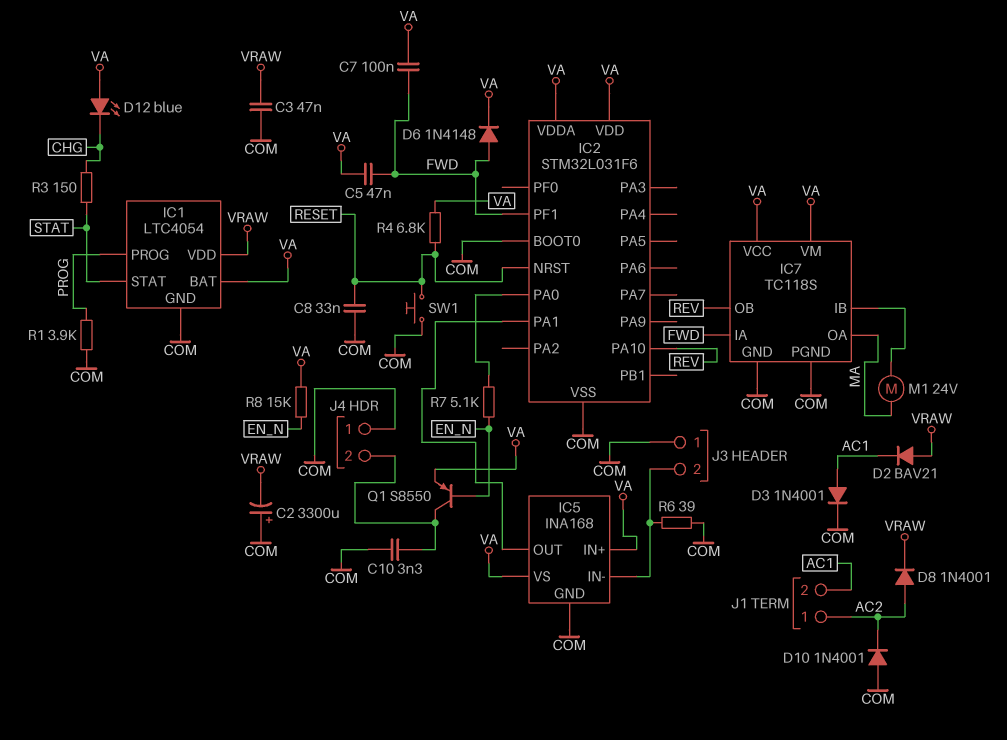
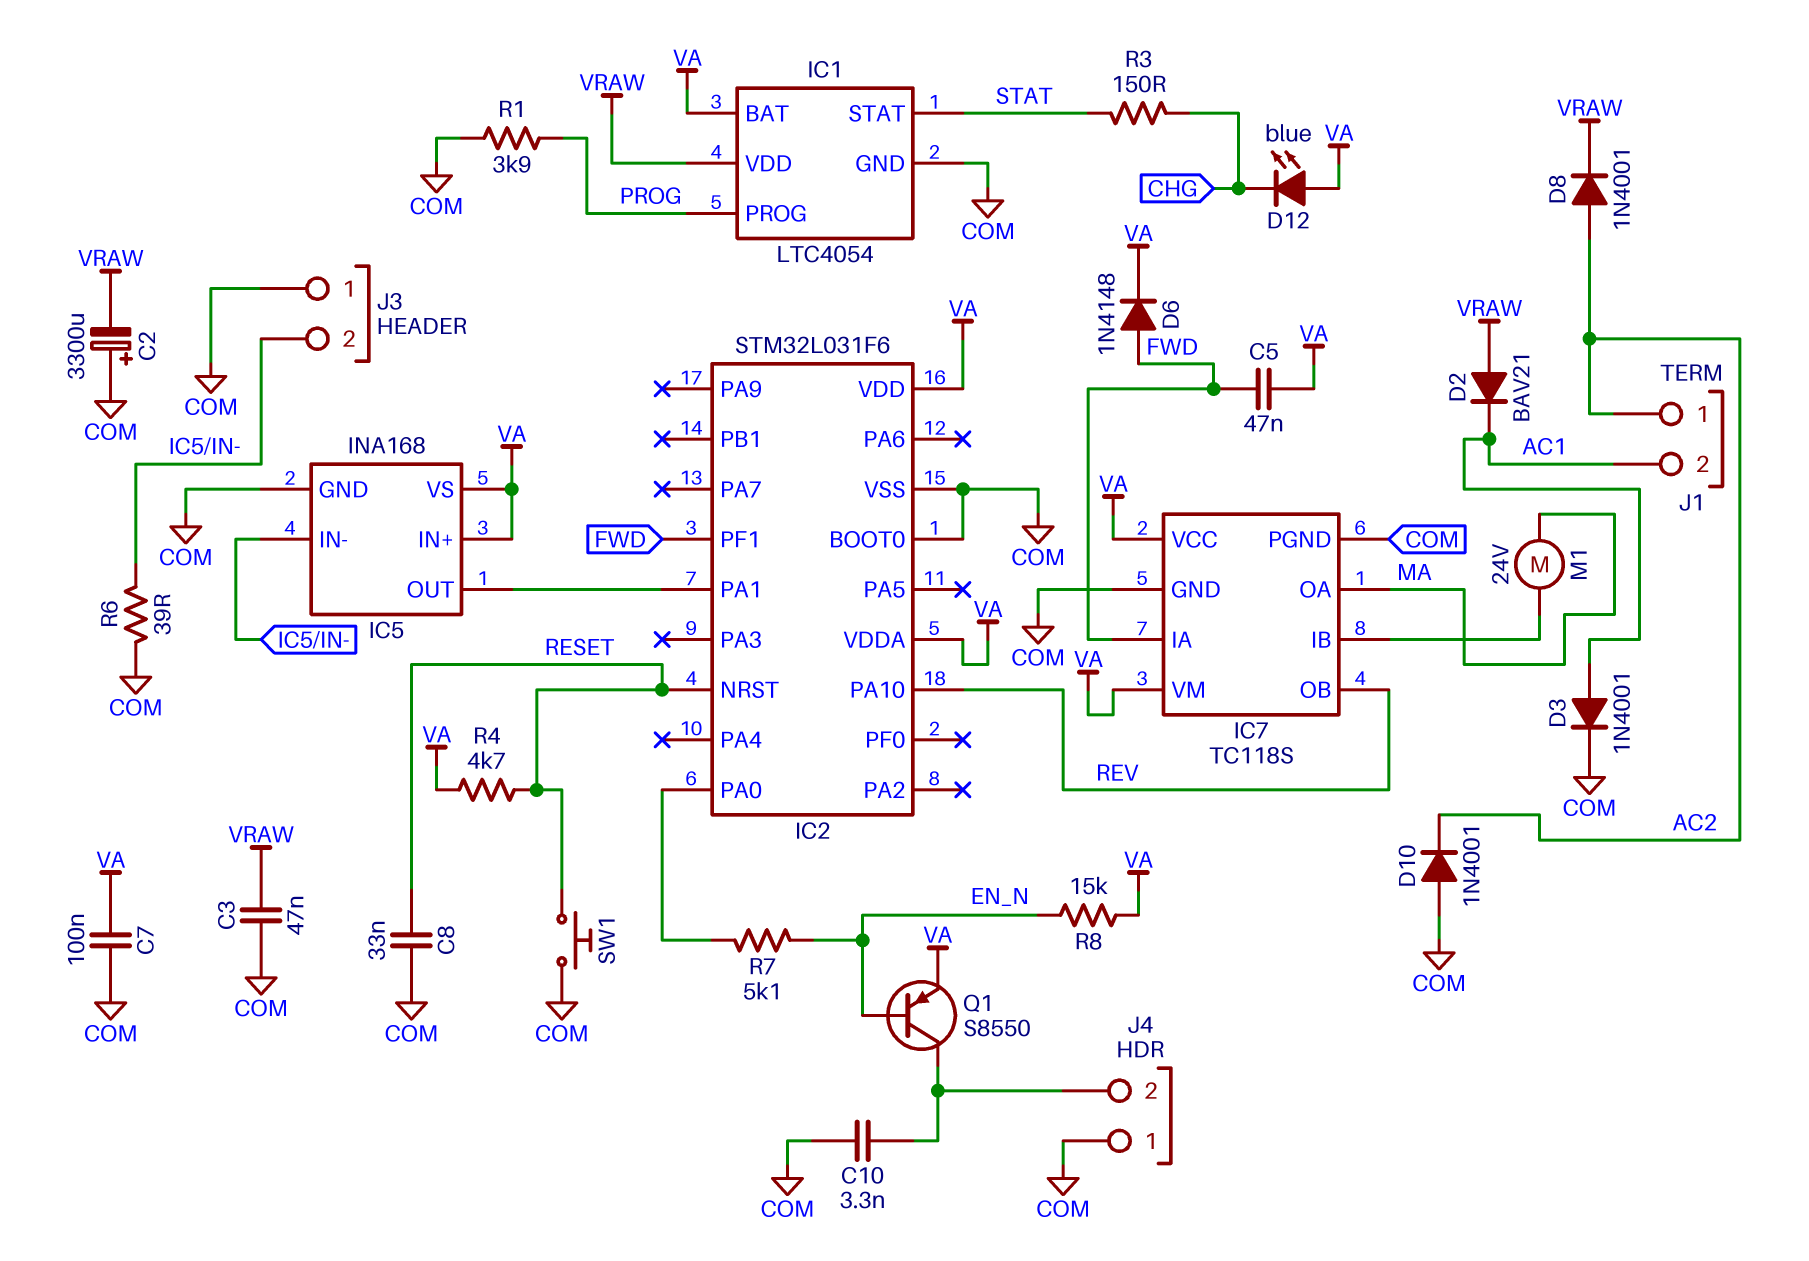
C7: 100nF (FWD, VA) -> 100nF (COM, VA)
R4: 6.8k (RESET, VA) -> 4.7k (RESET, VA)

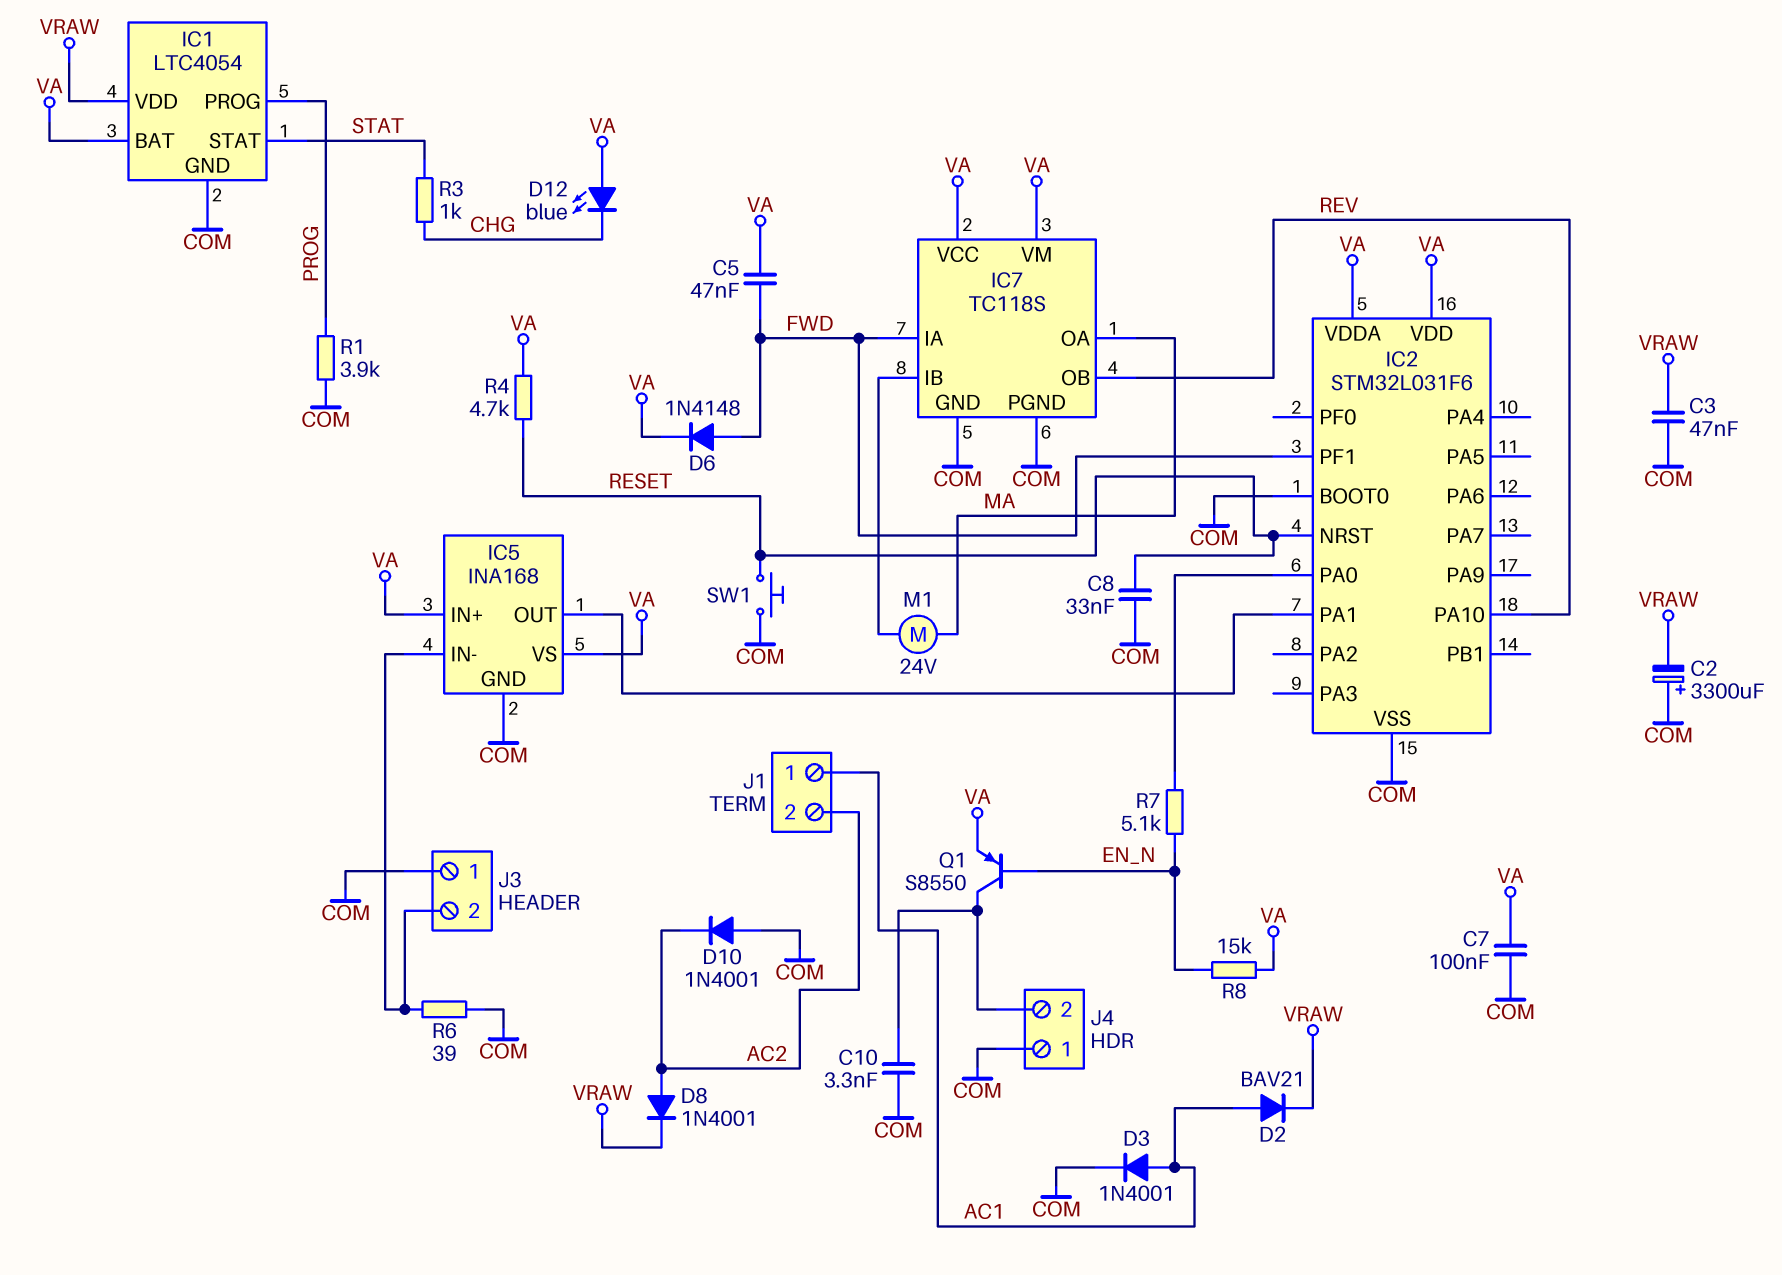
D2: diode BAV21 (A VRAW, K AC1) -> diode BAV21 (A AC1, K VRAW)
J1 pin 1: AC2 -> AC1
J1 pin 2: AC1 -> AC2
R3: 150 (CHG, STAT) -> 1k (CHG, STAT)

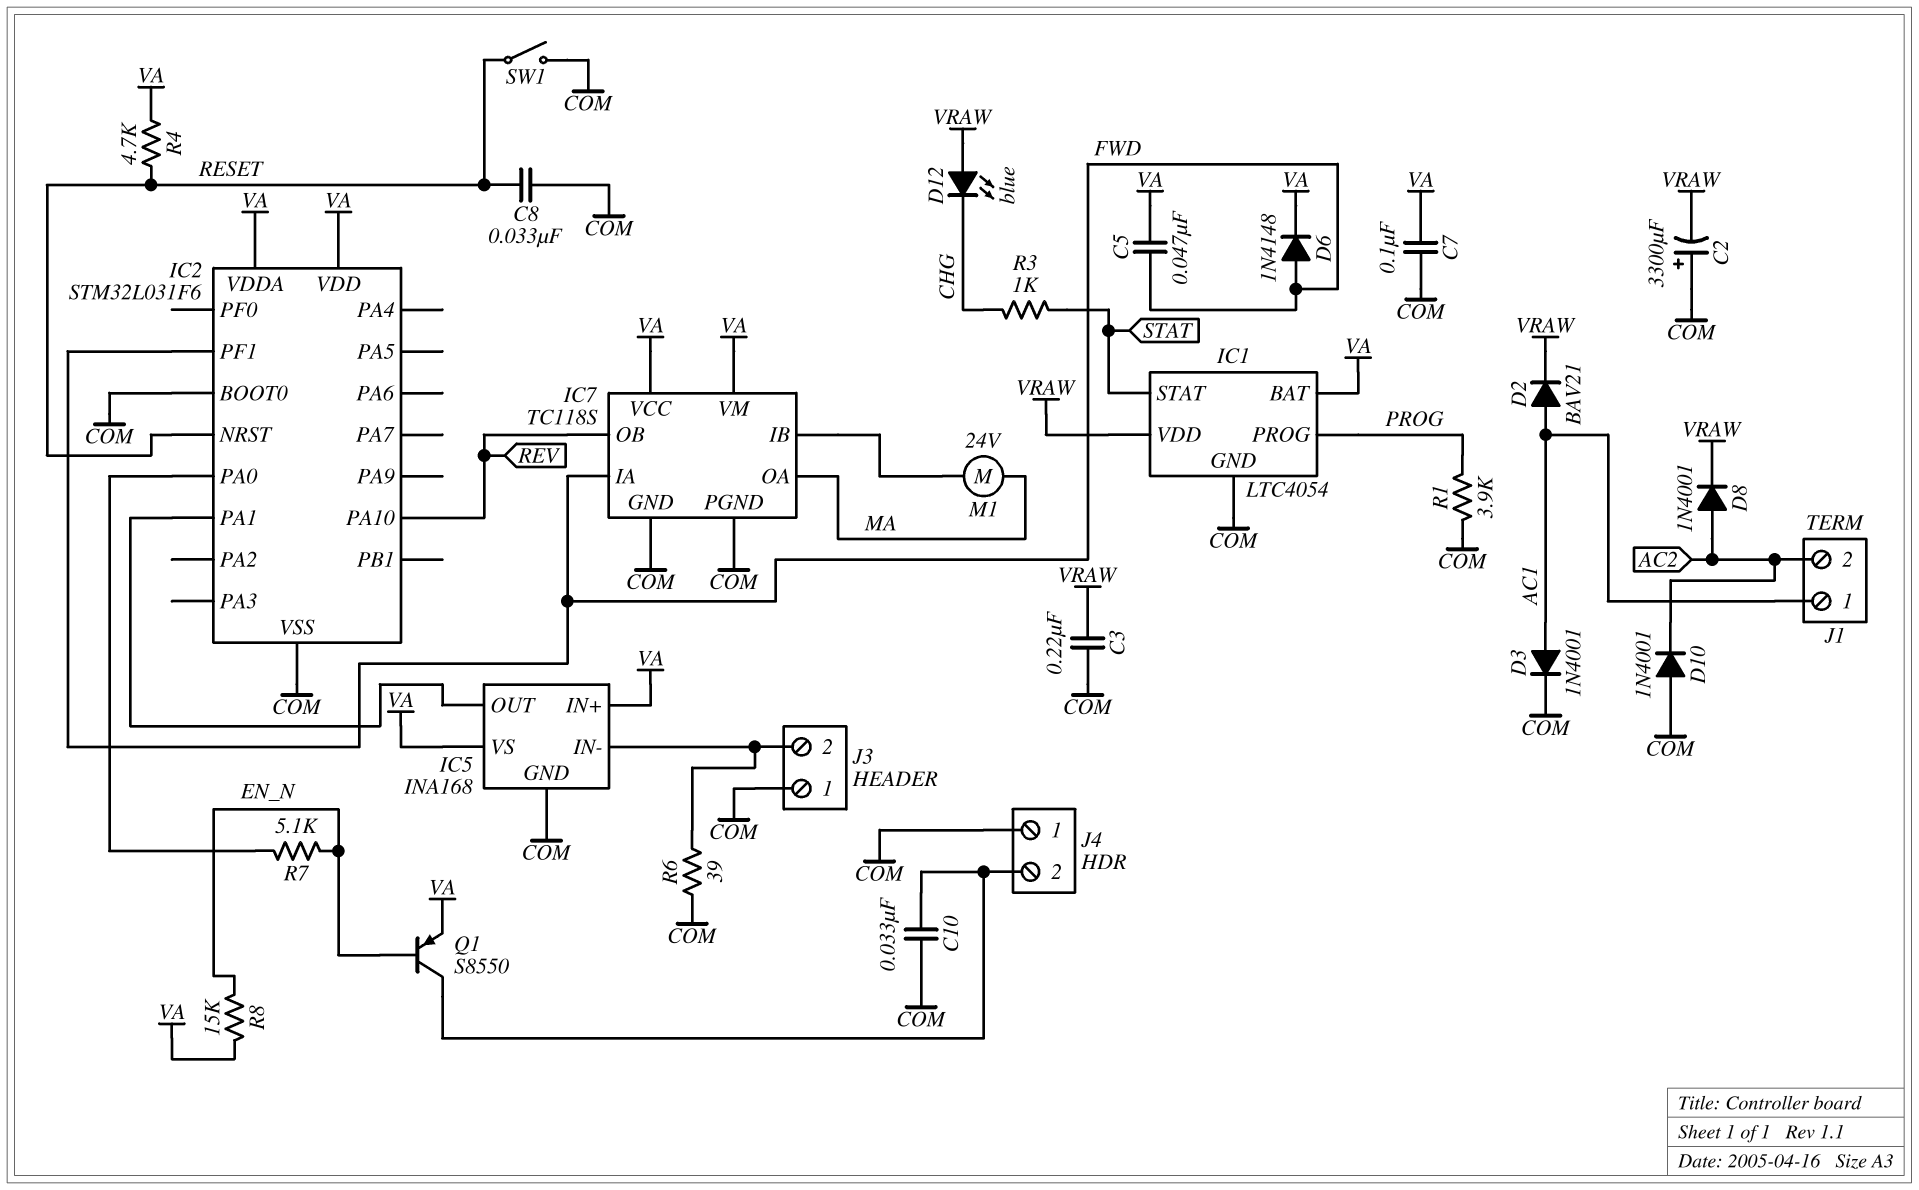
C3: 47nF (COM, VRAW) -> 220nF (COM, VRAW)
C10: 3.3nF (COM, J4/2) -> 33nF (COM, J4/2)
D12: LED blue (A VA, K CHG) -> LED blue (A VRAW, K CHG)
SW1: button (COM, RESET) -> switch (COM, RESET)

